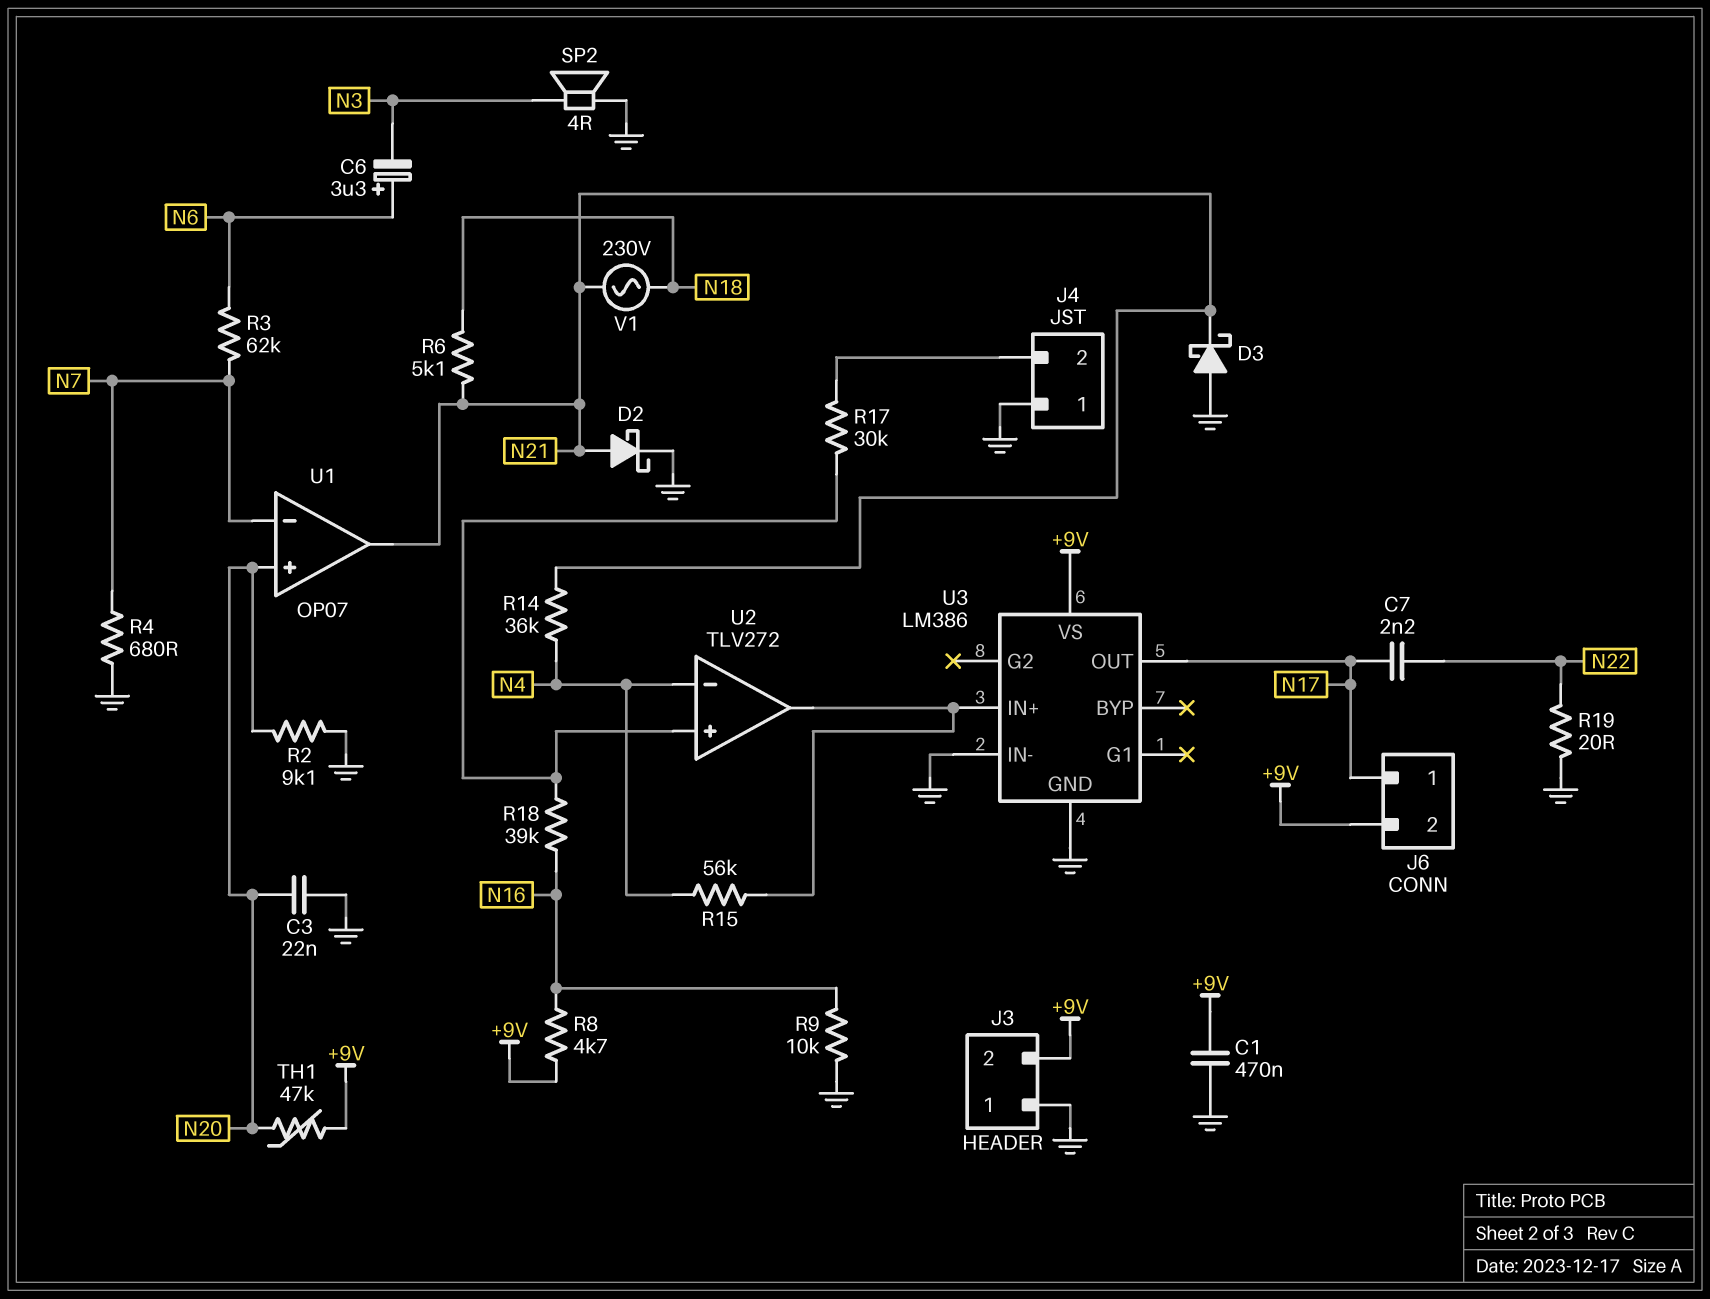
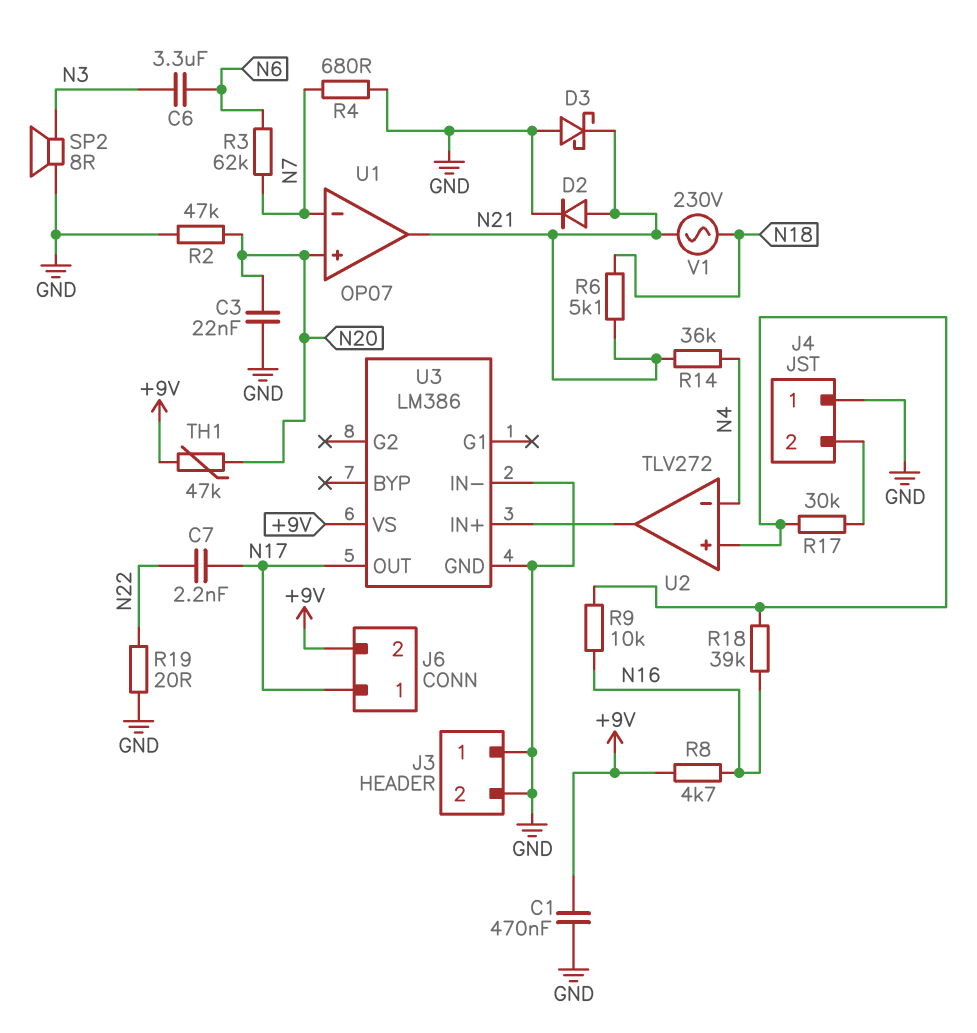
C6: 3.3uF (plus N6, minus N3) -> 3.3uF (N3, N6)
D2: schottky (A N21, K GND) -> diode (A N21, K GND)
J3 pin 2: +9V -> GND
R2: 9.1k (GND, N20) -> 47k (GND, N20)
R9: 10k (GND, N16) -> 10k (N16, U2/in+)
R15: 56k (N4, U2/out) -> none
SP2: speaker 4R (GND, N3) -> speaker 8R (GND, N3)

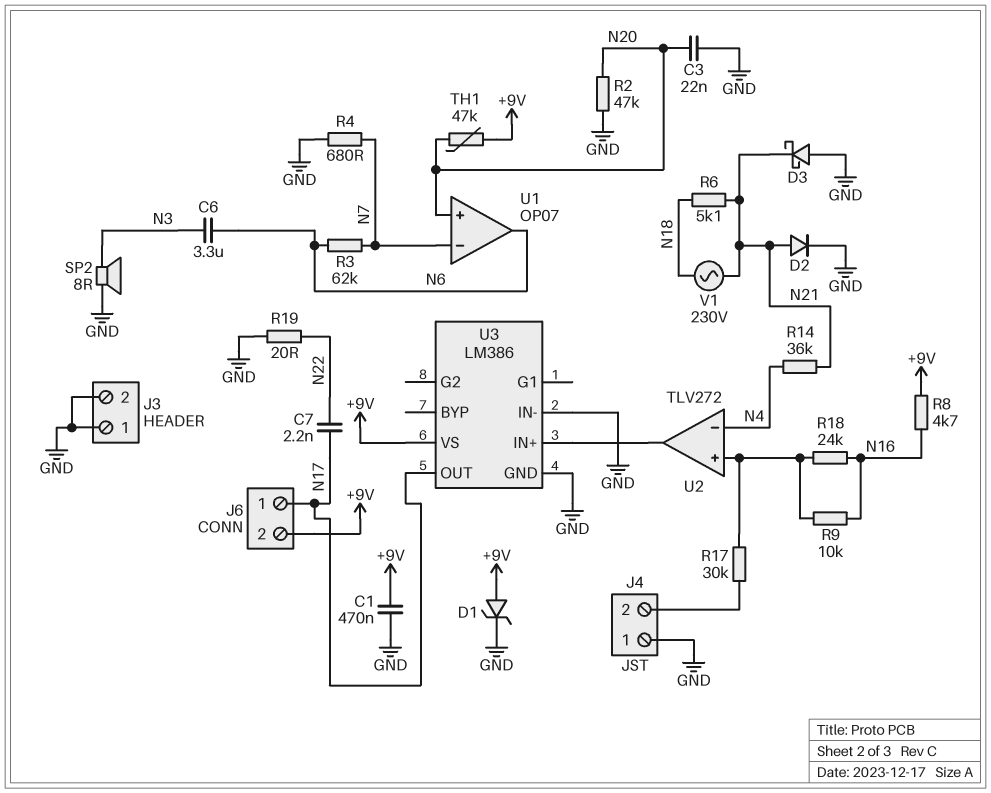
D1: none -> zener (A +9V, K GND)
R18: 39k (N16, U2/in+) -> 24k (N16, U2/in+)
U1 pin out: N21 -> N6

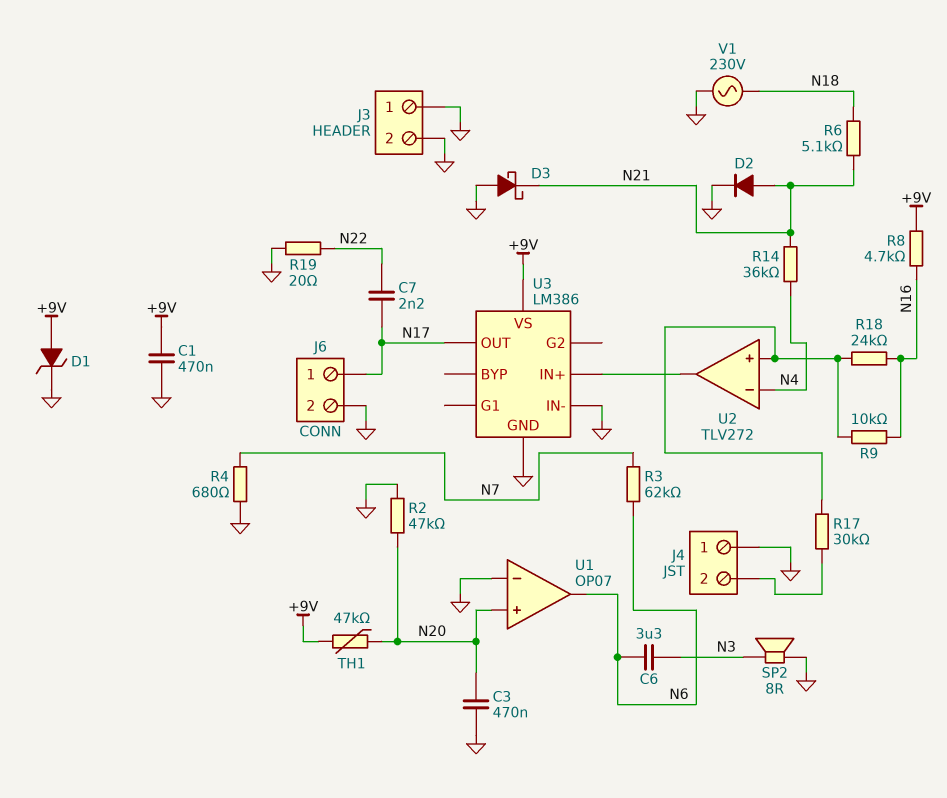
C3: 22nF (GND, N20) -> 470nF (GND, N20)
J6 pin 2: +9V -> GND
U1 pin in-: N7 -> GND
V1: AC 230V (N18, N21) -> AC 230V (GND, N18)

